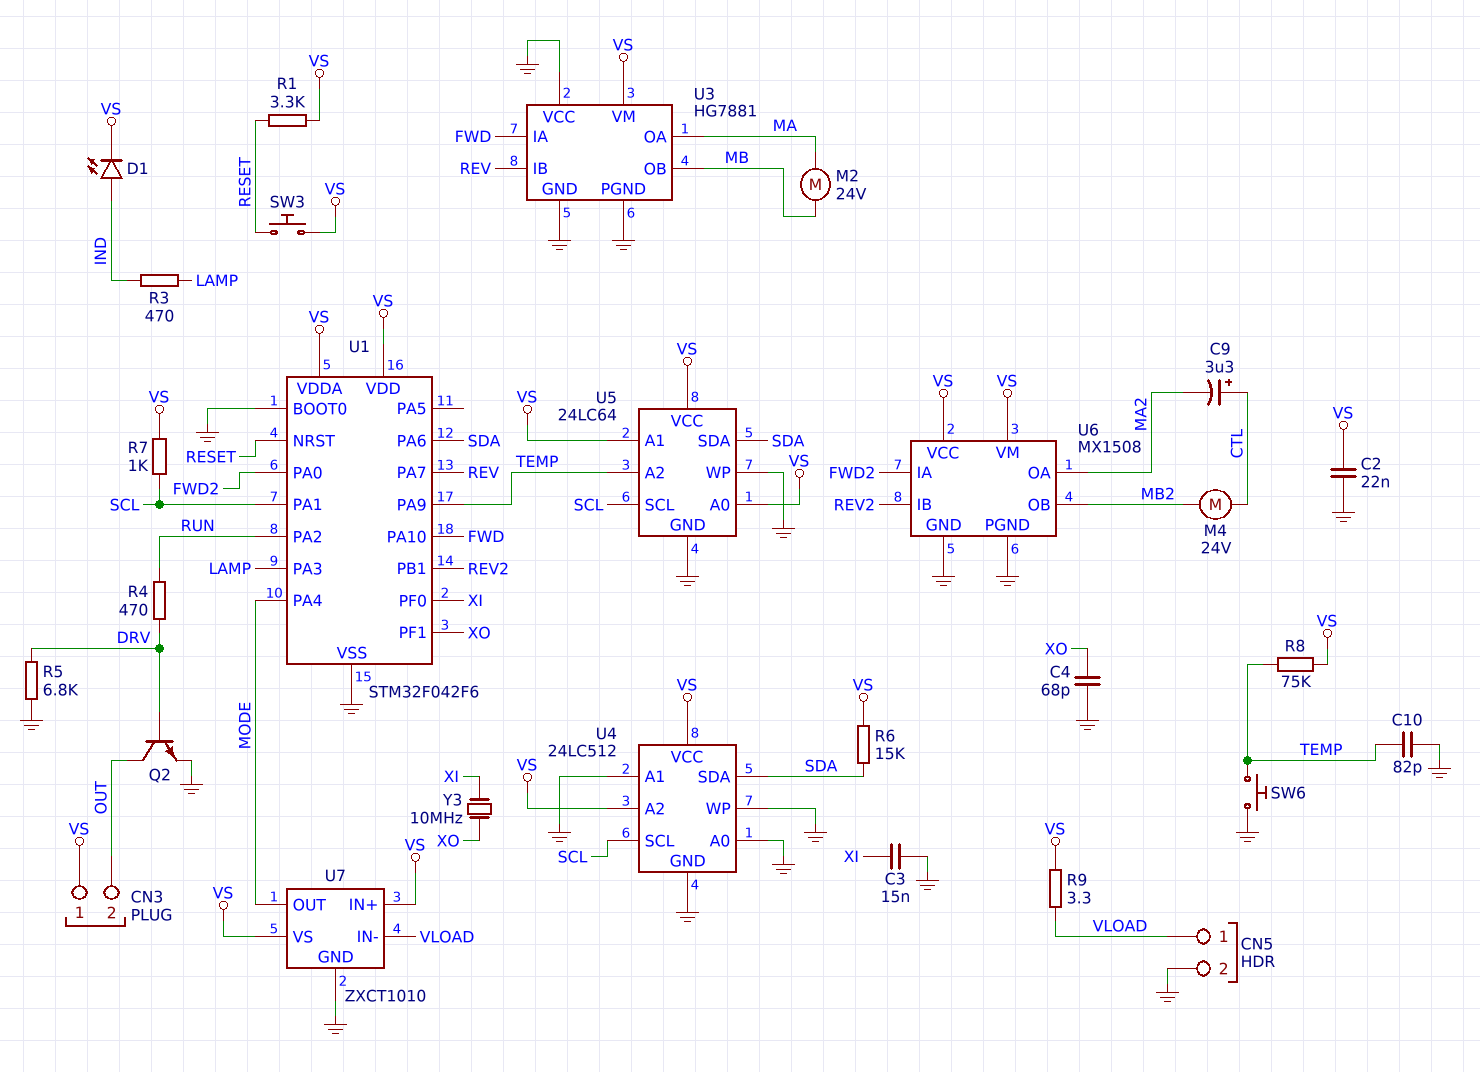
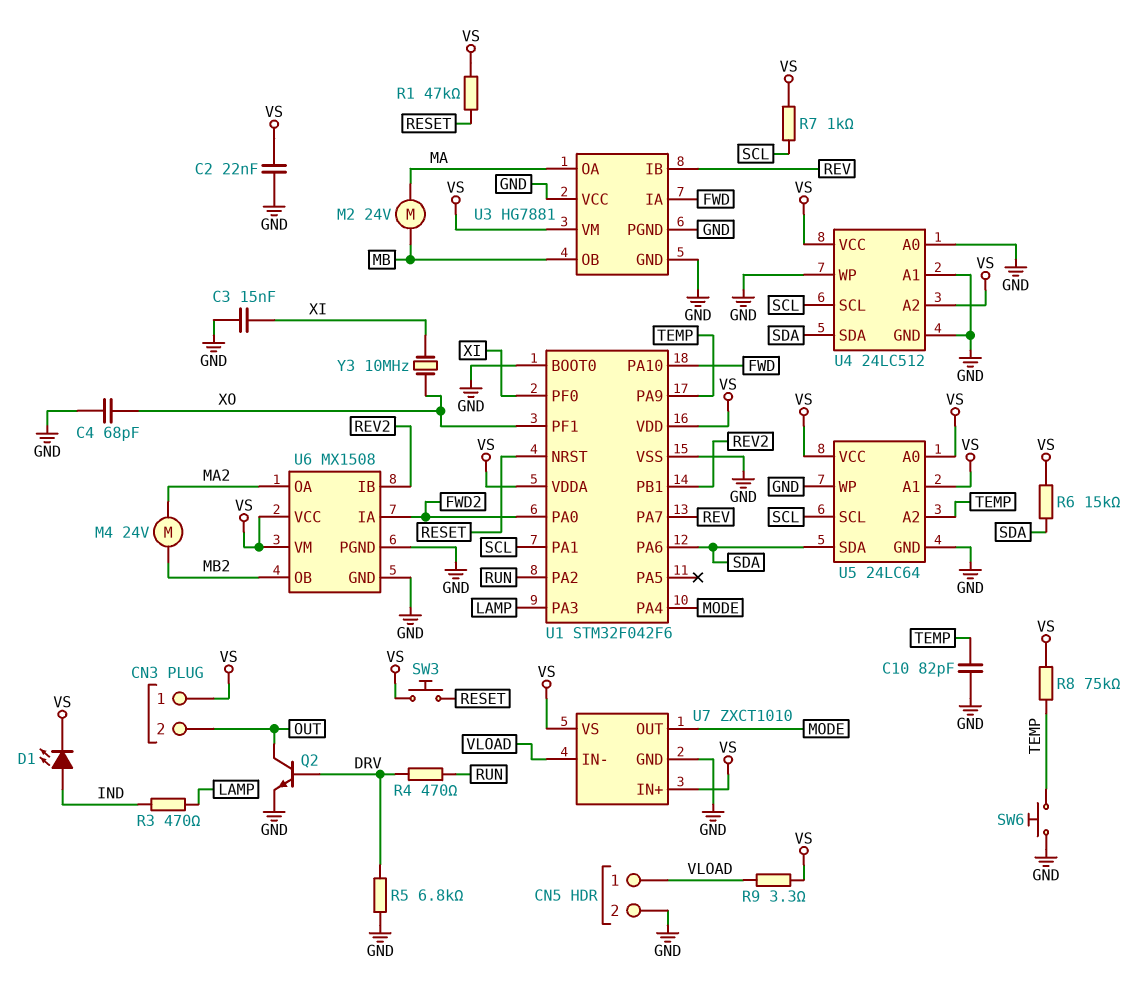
C9: 3.3uF (plus CTL, minus MA2) -> none
M4: motor 24V (CTL, MB2) -> motor 24V (MA2, MB2)
R1: 3.3k (RESET, VS) -> 47k (RESET, VS)

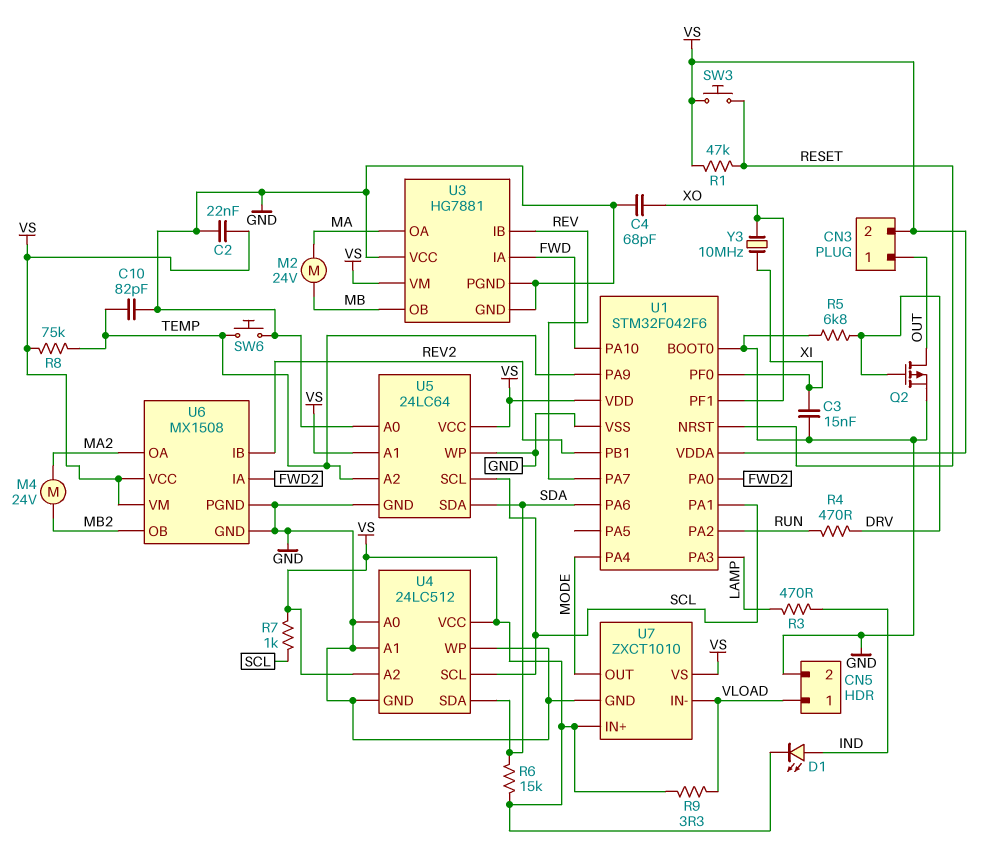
CN3 pin 1: VS -> OUT
CN3 pin 2: OUT -> VS
Q2: NPN (B DRV, C OUT, E GND) -> PMOS (G DRV, D OUT, S GND)
U5 pin A0: VS -> GND

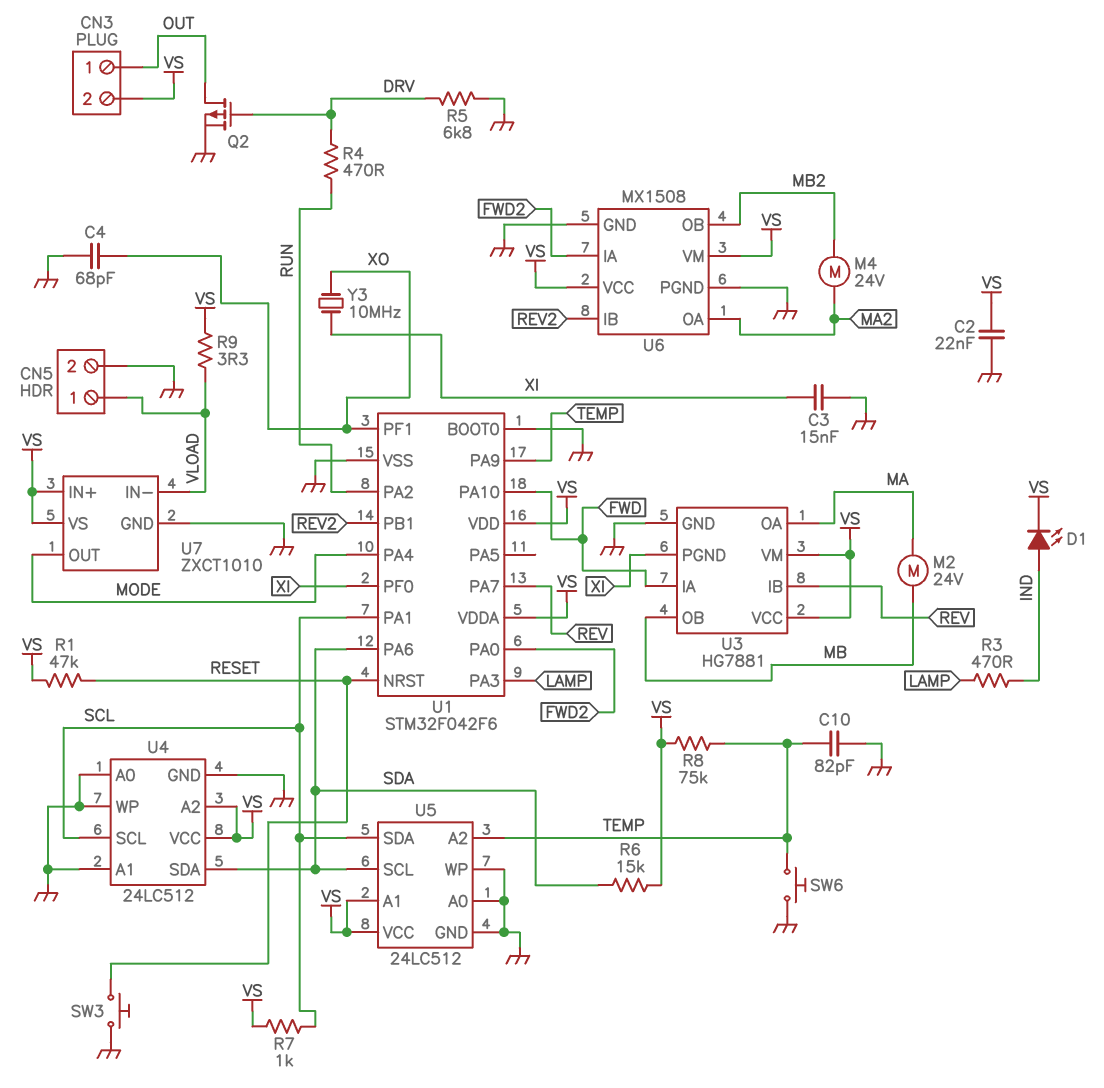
SW3: button (RESET, VS) -> button (GND, RESET)
U3 pin PGND: GND -> XI
U3 pin VCC: GND -> VS
U5: 24LC64 -> 24LC512
U5 pin SCL: SCL -> SDA
U5 pin SDA: SDA -> SCL

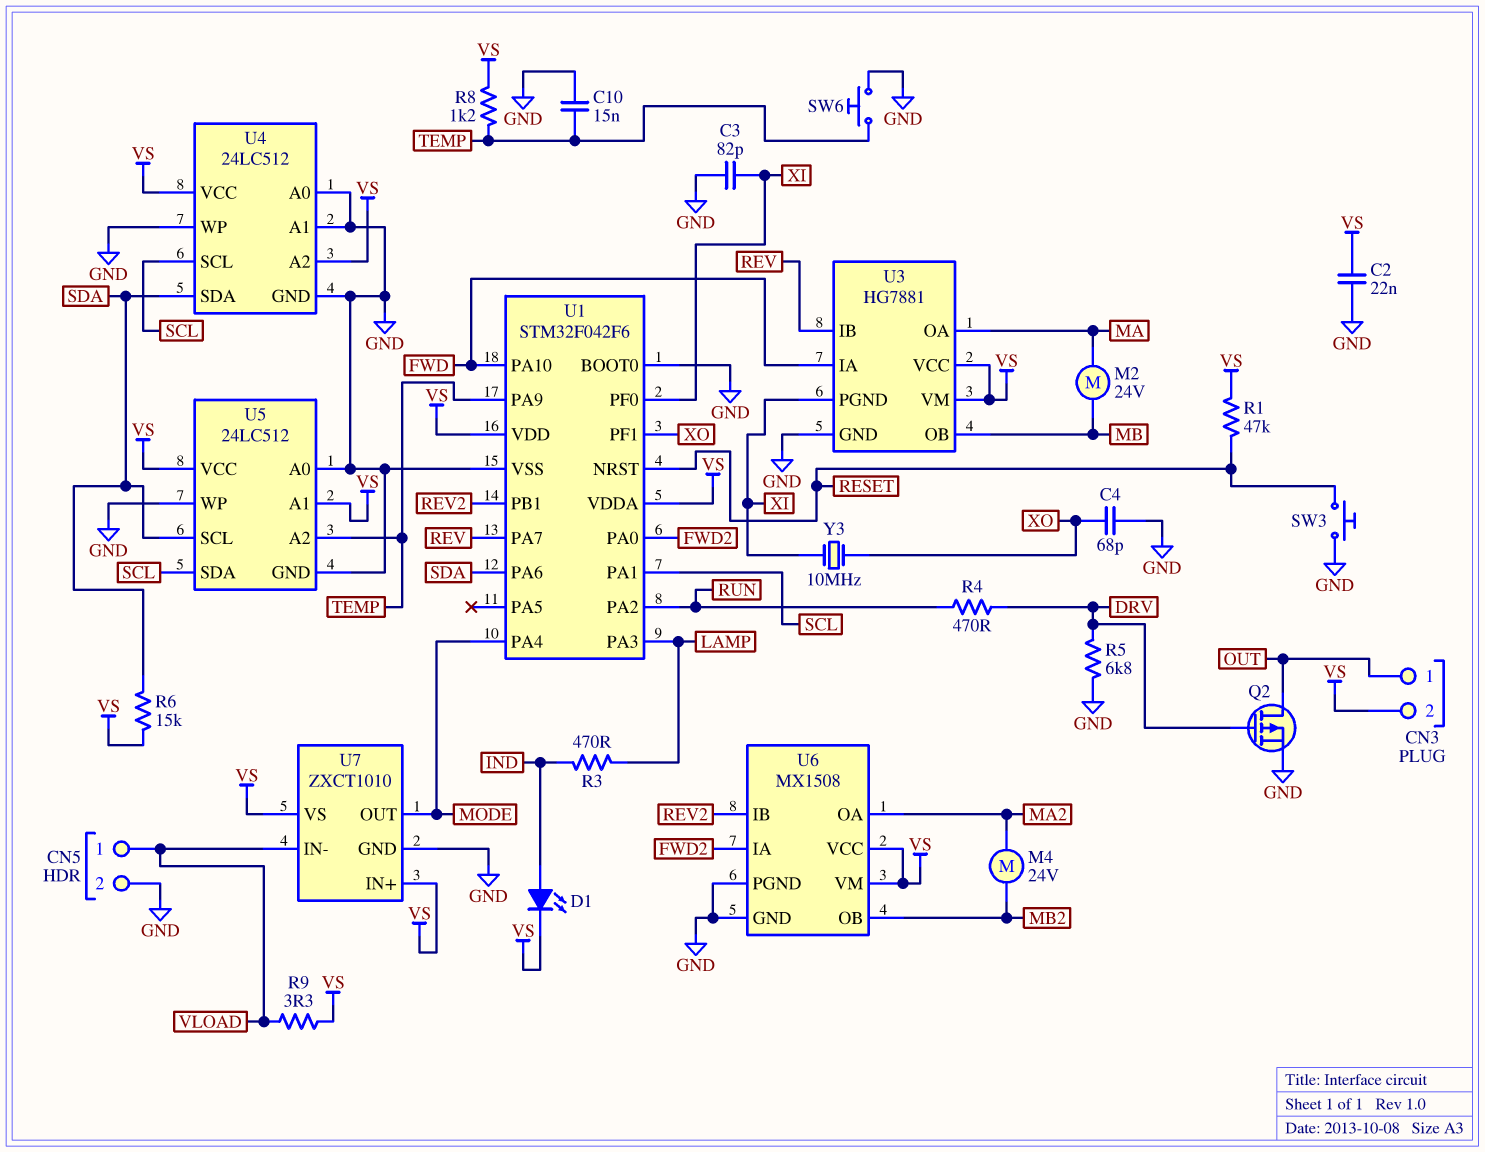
C3: 15nF (GND, XI) -> 82pF (GND, XI)
C10: 82pF (GND, TEMP) -> 15nF (GND, TEMP)
R7: 1k (SCL, VS) -> none
R8: 75k (TEMP, VS) -> 1.2k (TEMP, VS)

